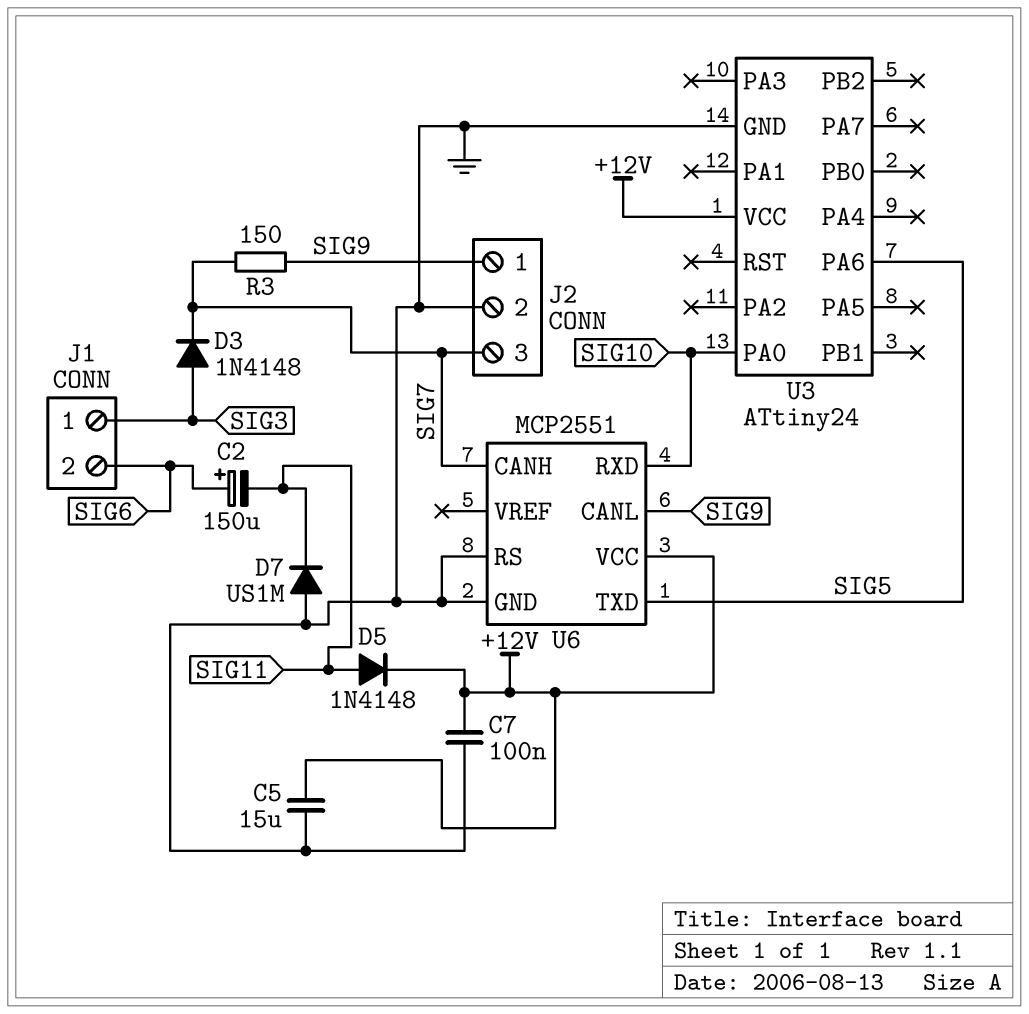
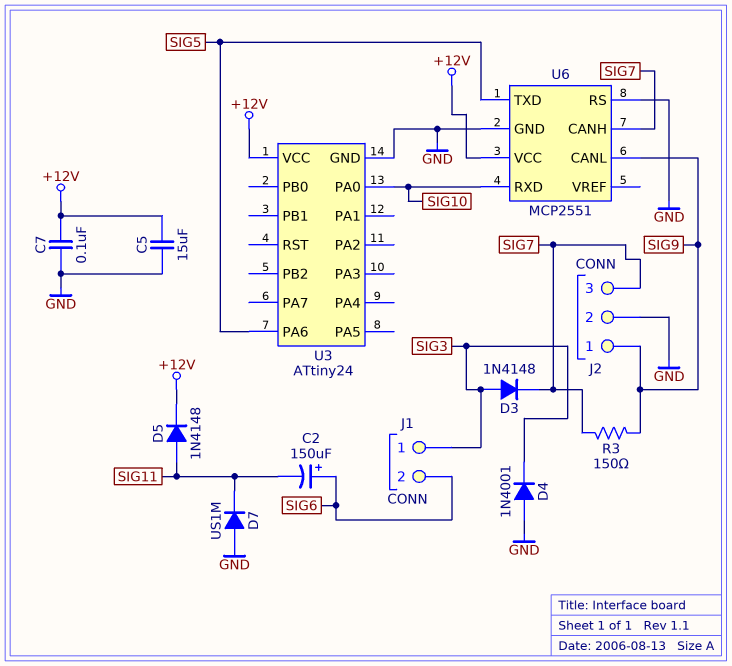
D4: none -> diode 1N4001 (A GND, K SIG3)

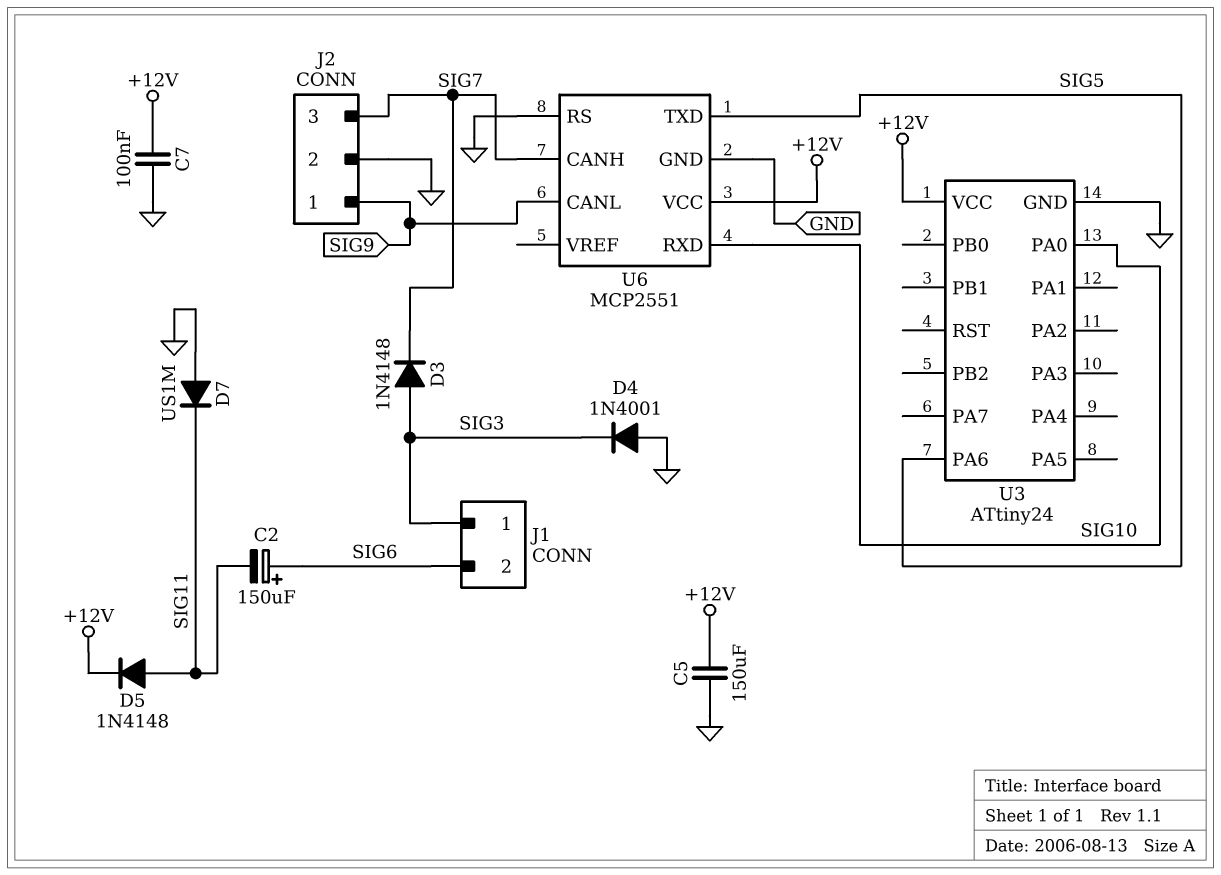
C5: 15uF (+12V, GND) -> 150uF (+12V, GND)
R3: 150 (SIG7, SIG9) -> none

